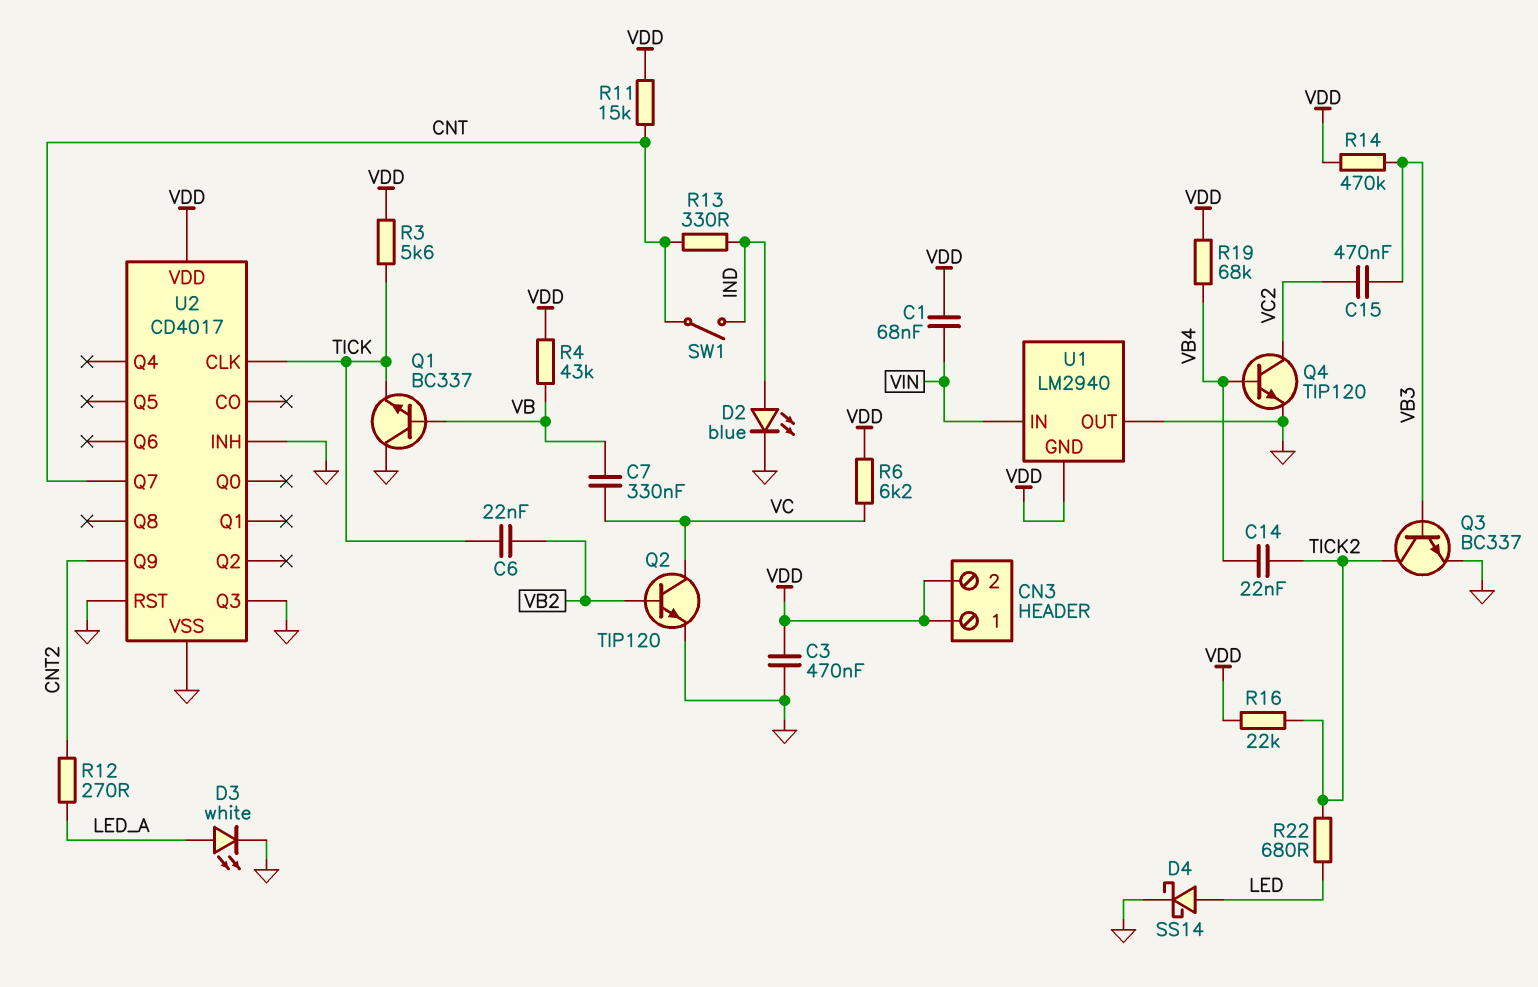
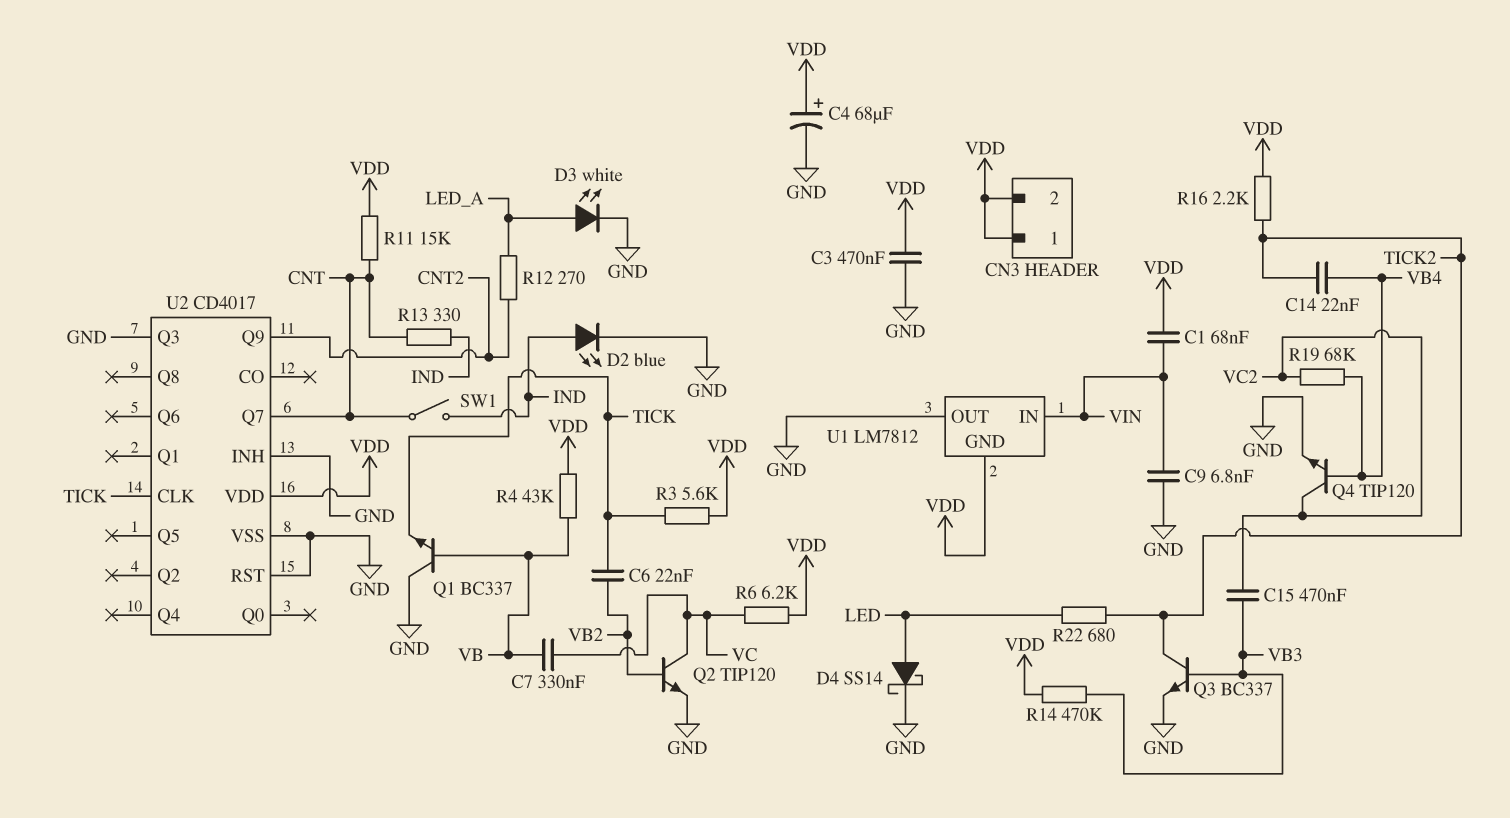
C4: none -> 68uF (plus VDD, minus GND)
C9: none -> 6.8nF (GND, VIN)
R16: 22k (TICK2, VDD) -> 2.2k (TICK2, VDD)
R19: 68k (VB4, VDD) -> 68k (VB4, VC2)
U1: LM2940 -> LM7812

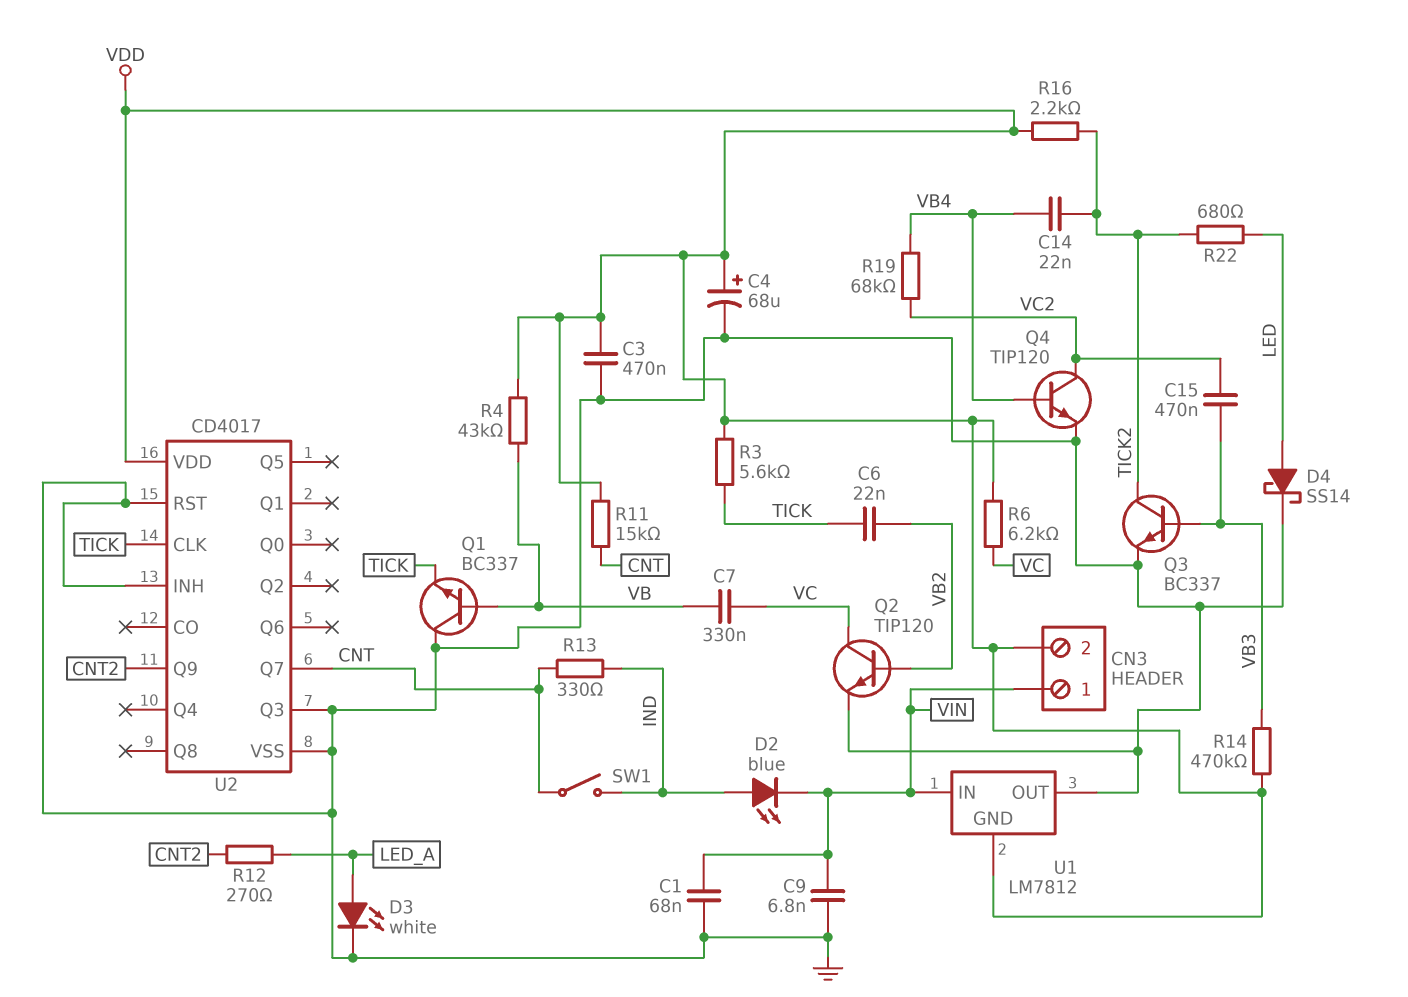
C1: 68nF (VDD, VIN) -> 68nF (GND, VIN)
CN3 pin 1: VDD -> VIN
D2: LED blue (A IND, K GND) -> LED blue (A IND, K VIN)

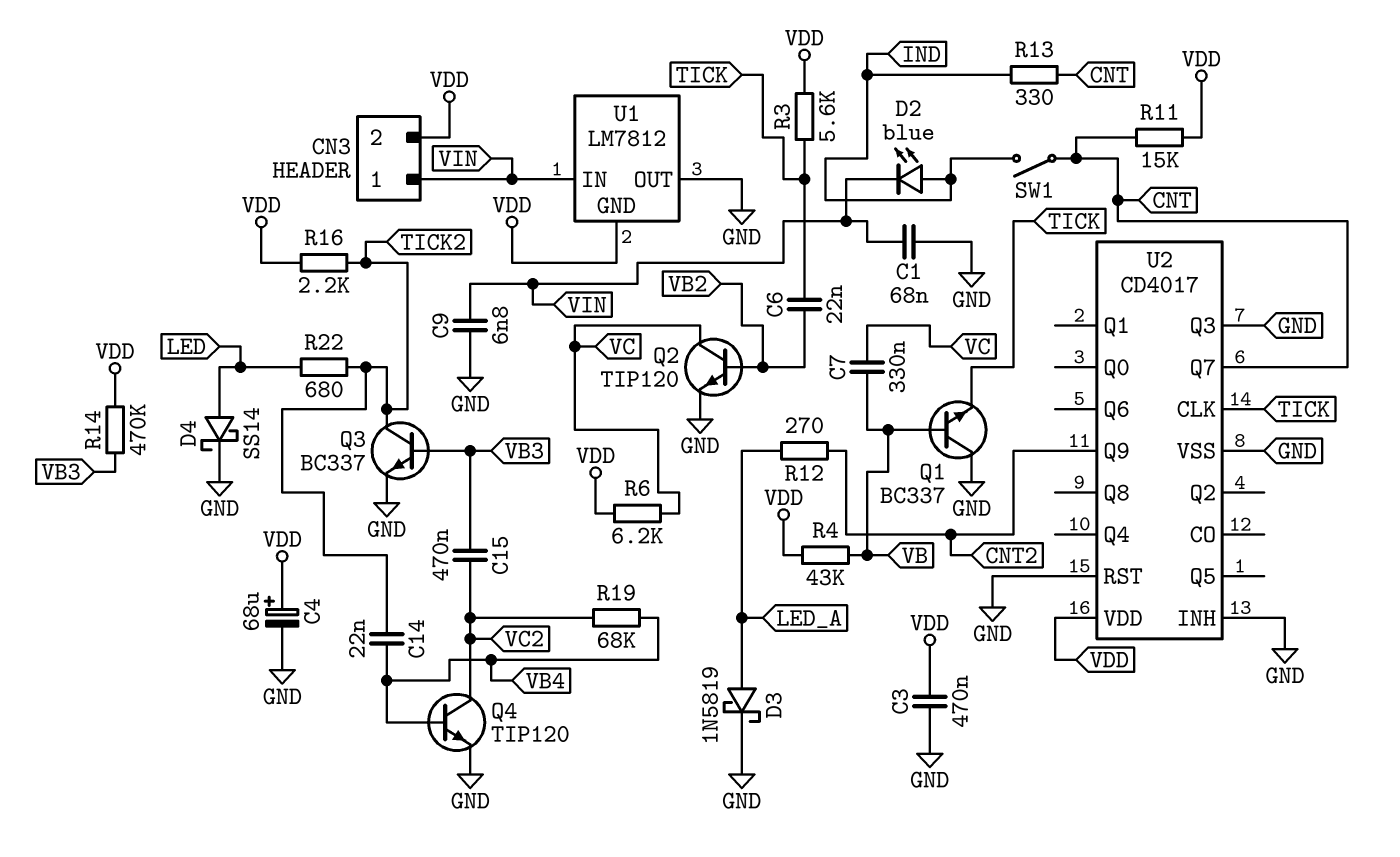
D3: LED white (A LED_A, K GND) -> schottky 1N5819 (A LED_A, K GND)

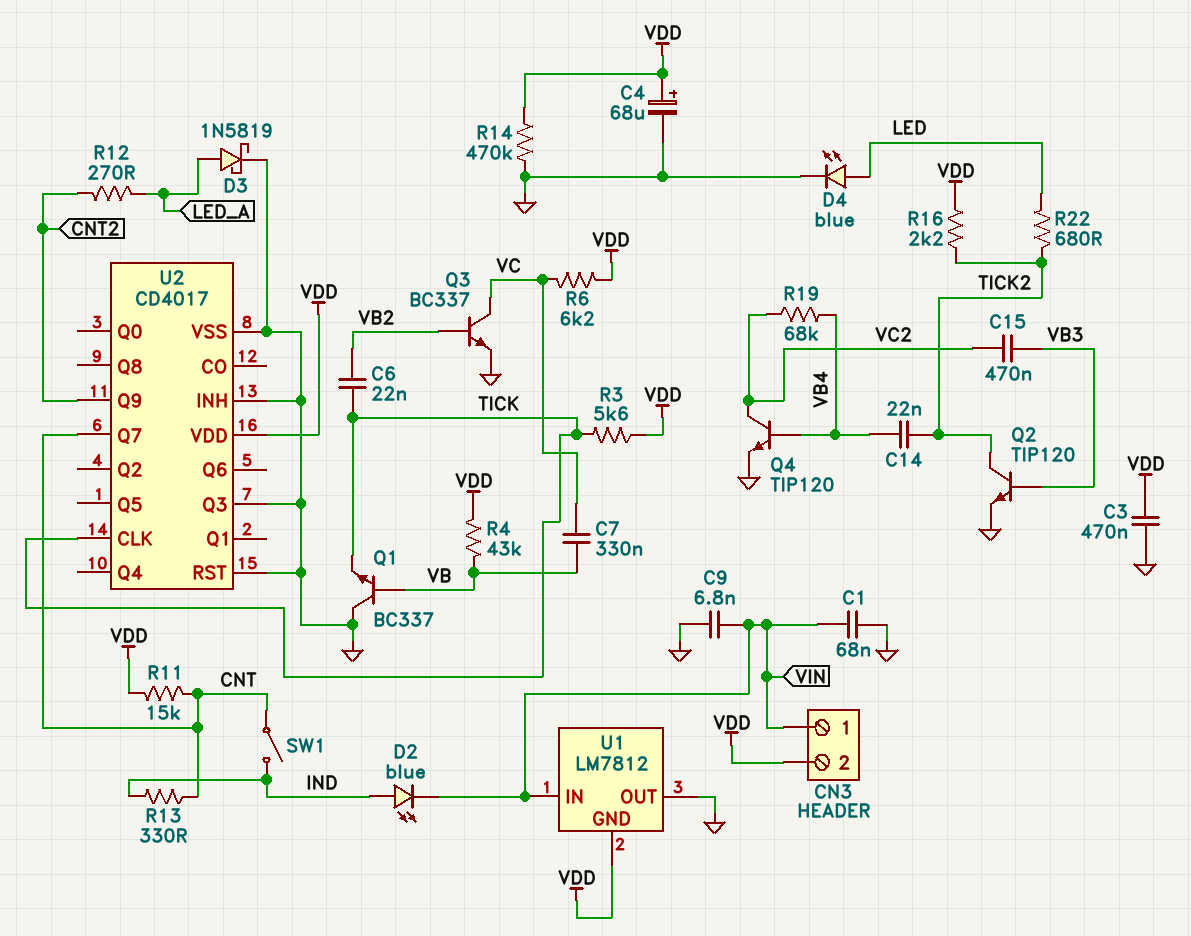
D4: schottky SS14 (A LED, K GND) -> LED blue (A LED, K GND)
Q2: NPN TIP120 (B VB2, C VC, E GND) -> NPN TIP120 (B VB3, C TICK2, E GND)
Q3: NPN BC337 (B VB3, C TICK2, E GND) -> NPN BC337 (B VB2, C VC, E GND)
R14: 470k (VB3, VDD) -> 470k (GND, VDD)

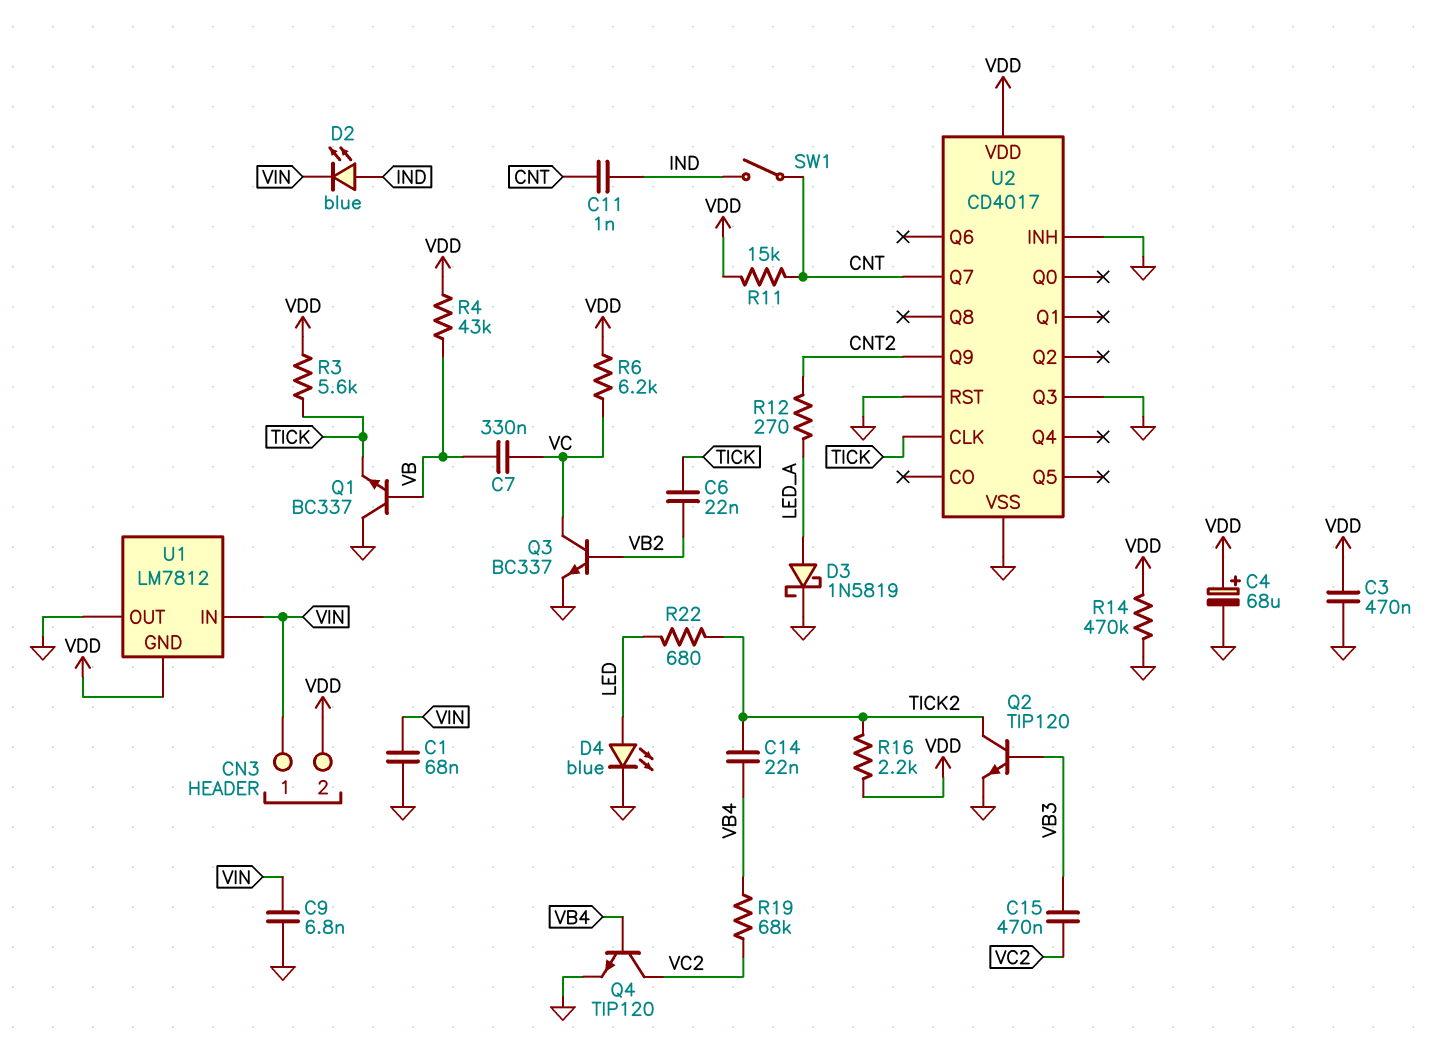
C11: none -> 1nF (CNT, IND)
R13: 330 (CNT, IND) -> none

